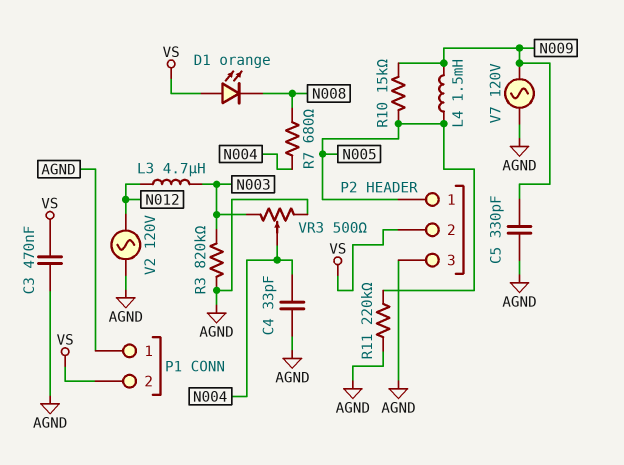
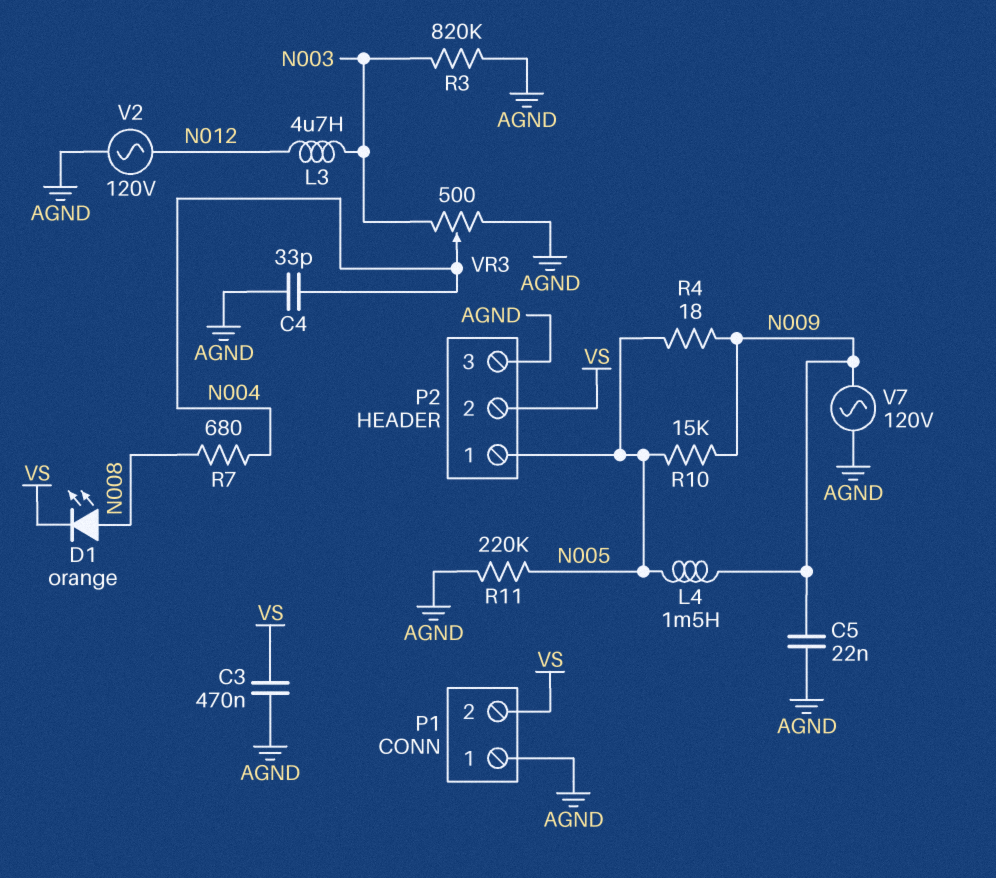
C5: 330pF (AGND, N009) -> 22nF (AGND, N009)
D1: LED orange (A VS, K N008) -> LED orange (A N008, K VS)
R4: none -> 18 (N005, N009)

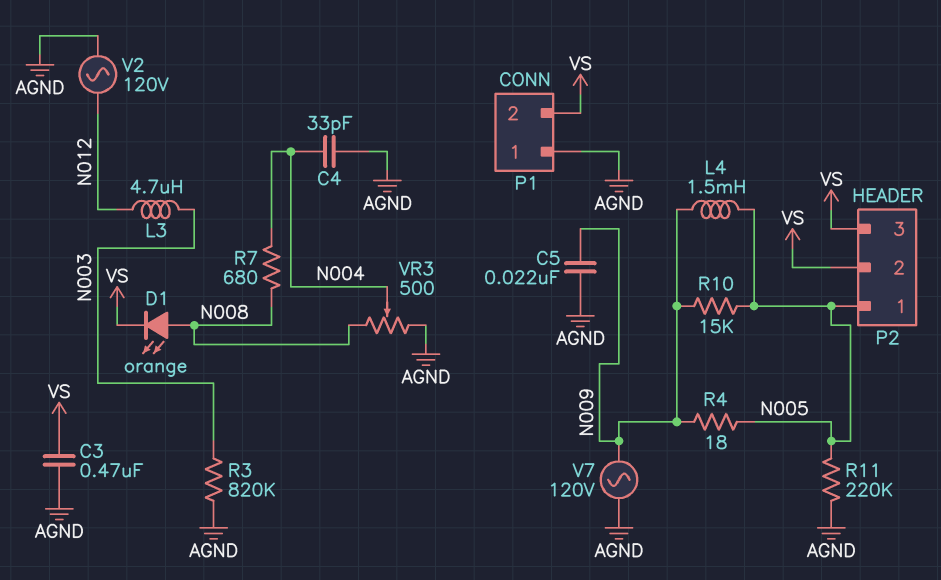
P2 pin 3: AGND -> VS
VR3: 500 (AGND, N003, wiper N004) -> 500 (AGND, N008, wiper N004)

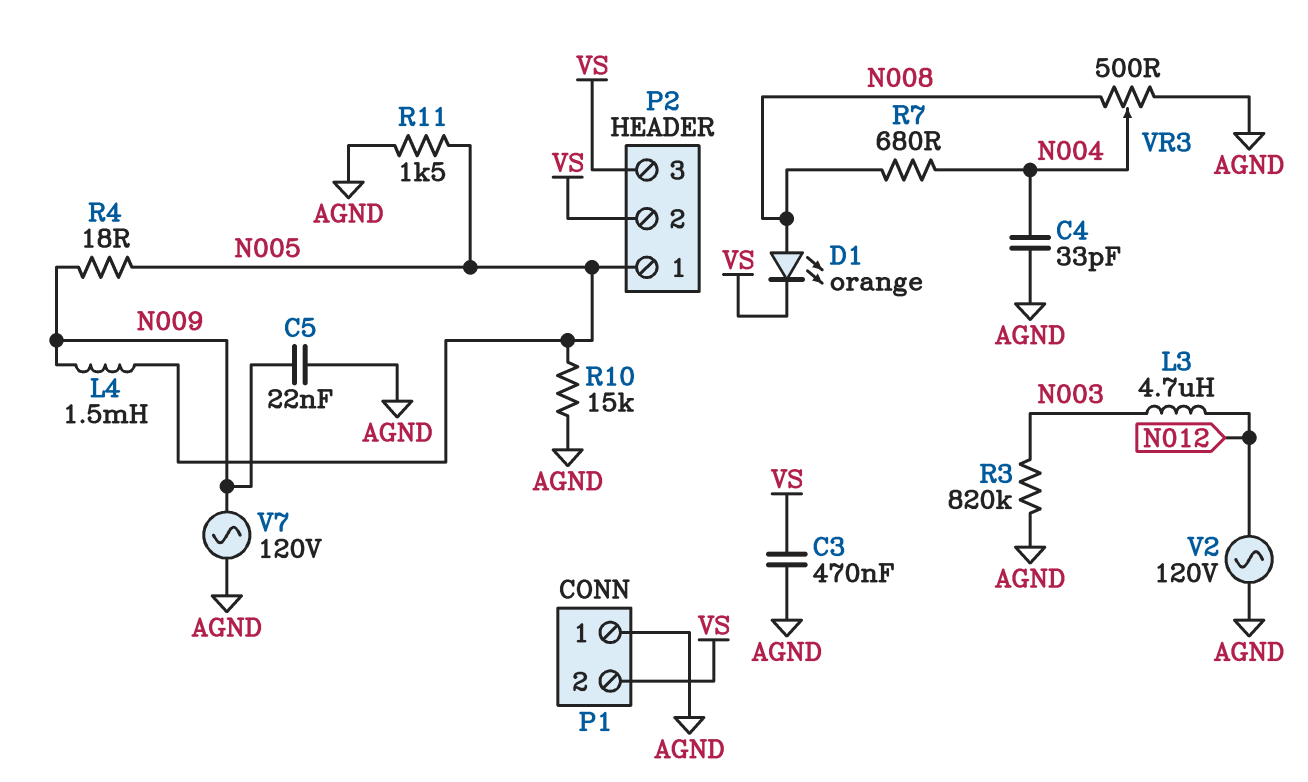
R10: 15k (N005, N009) -> 15k (AGND, N005)
R11: 220k (AGND, N005) -> 1.5k (AGND, N005)

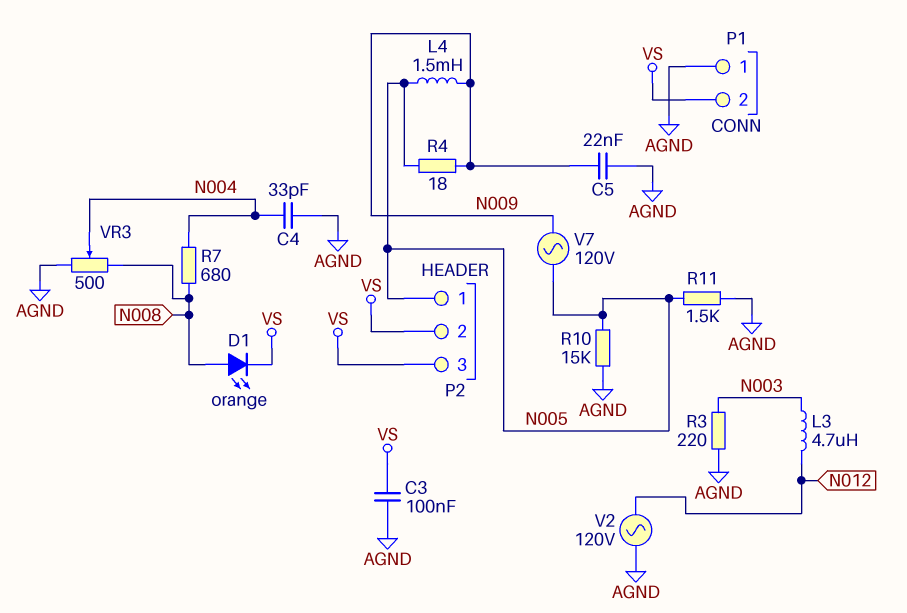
C3: 470nF (AGND, VS) -> 100nF (AGND, VS)
R3: 820k (AGND, N003) -> 220 (AGND, N003)
V7: AC 120V (AGND, N009) -> AC 120V (N005, N009)

